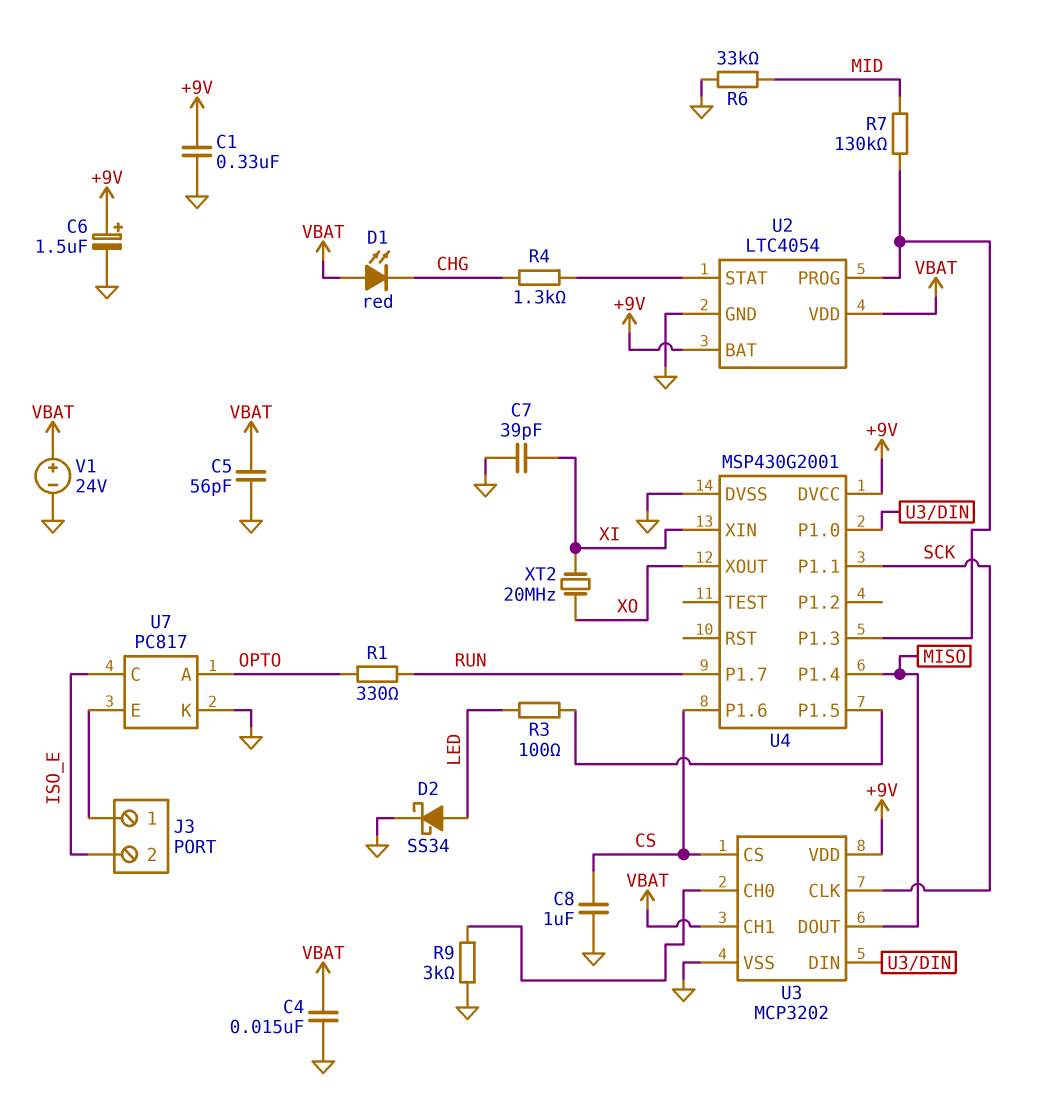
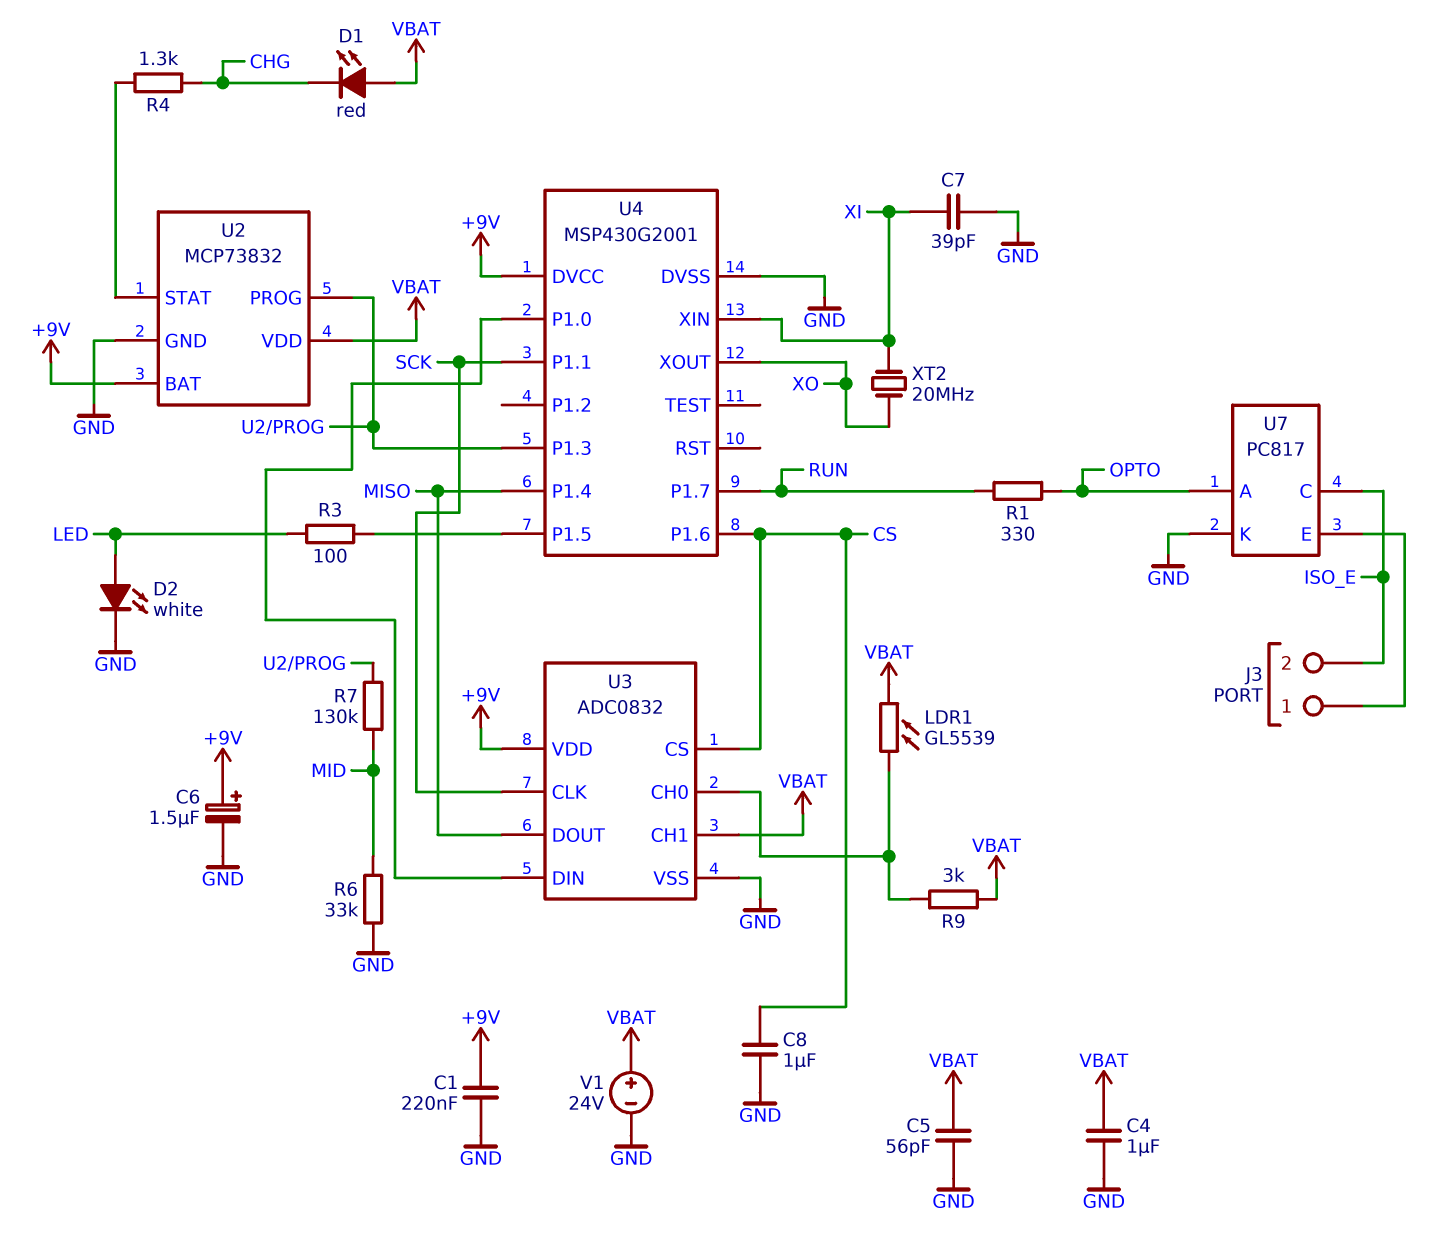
C1: 330nF (+9V, GND) -> 220nF (+9V, GND)
C4: 15nF (GND, VBAT) -> 1uF (GND, VBAT)
D2: schottky SS34 (A LED, K GND) -> LED white (A LED, K GND)
LDR1: none -> GL5539 (U3/CH0, VBAT)
R9: 3k (GND, U3/CH0) -> 3k (U3/CH0, VBAT)
U2: LTC4054 -> MCP73832
U3: MCP3202 -> ADC0832

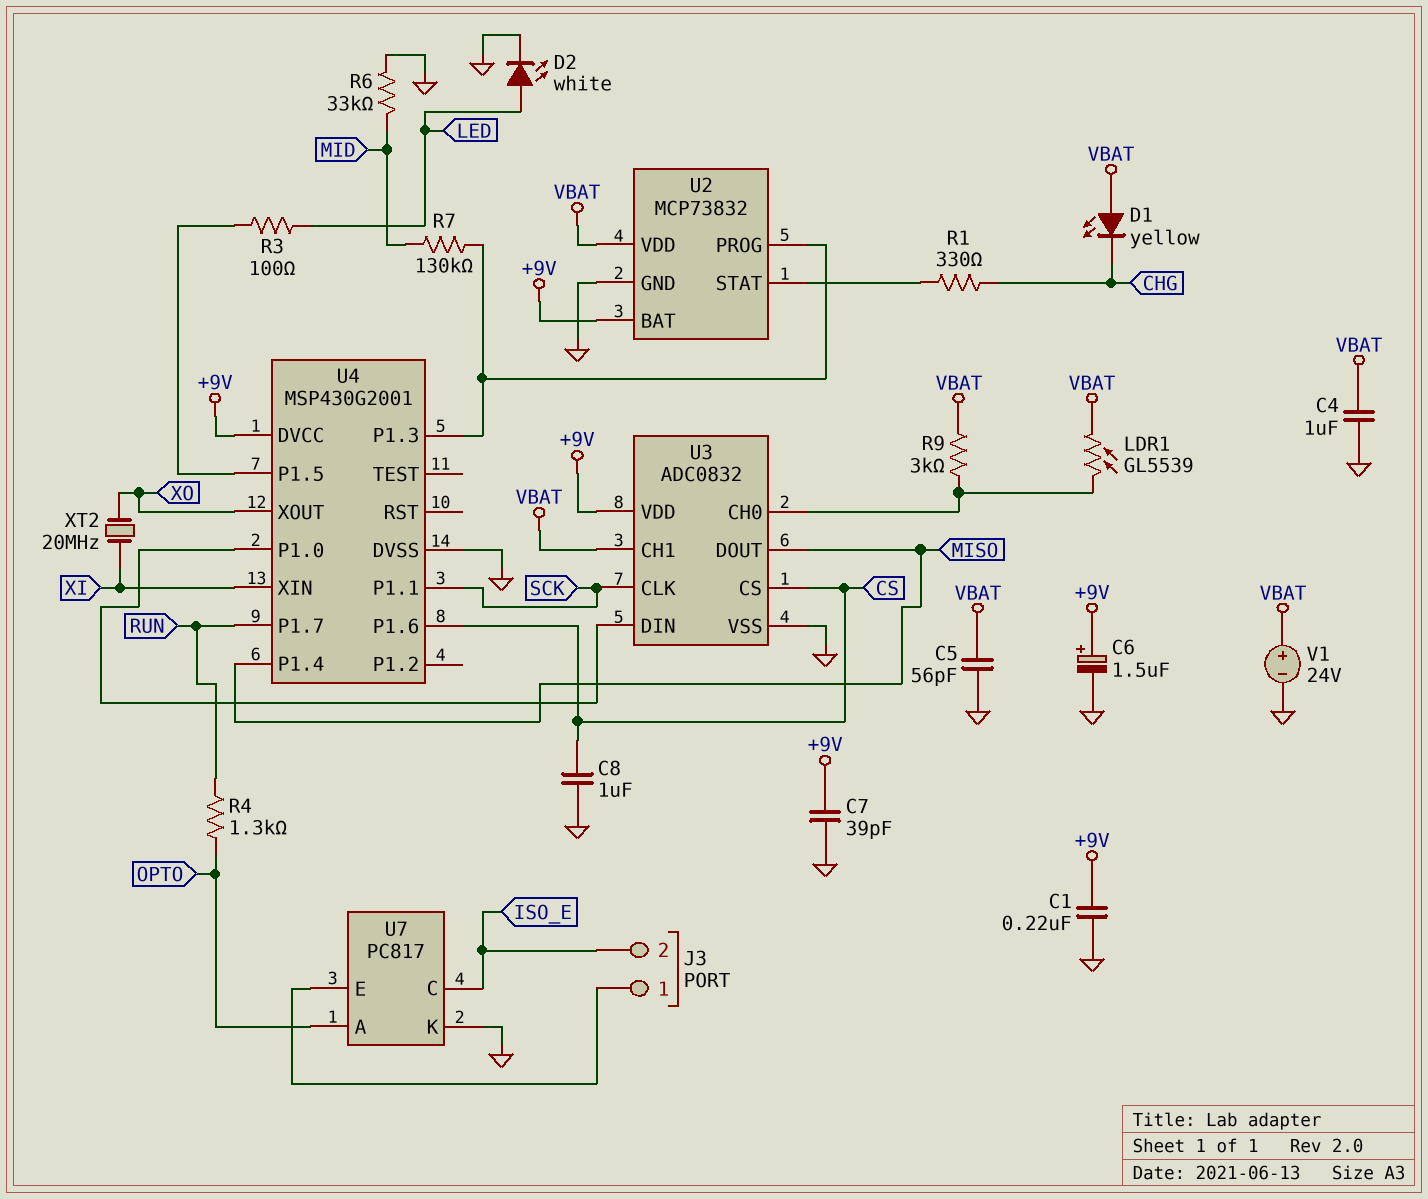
C7: 39pF (GND, XI) -> 39pF (+9V, GND)
D1: LED red (A VBAT, K CHG) -> LED yellow (A VBAT, K CHG)
R1: 330 (OPTO, RUN) -> 330 (CHG, U2/STAT)
R4: 1.3k (CHG, U2/STAT) -> 1.3k (OPTO, RUN)

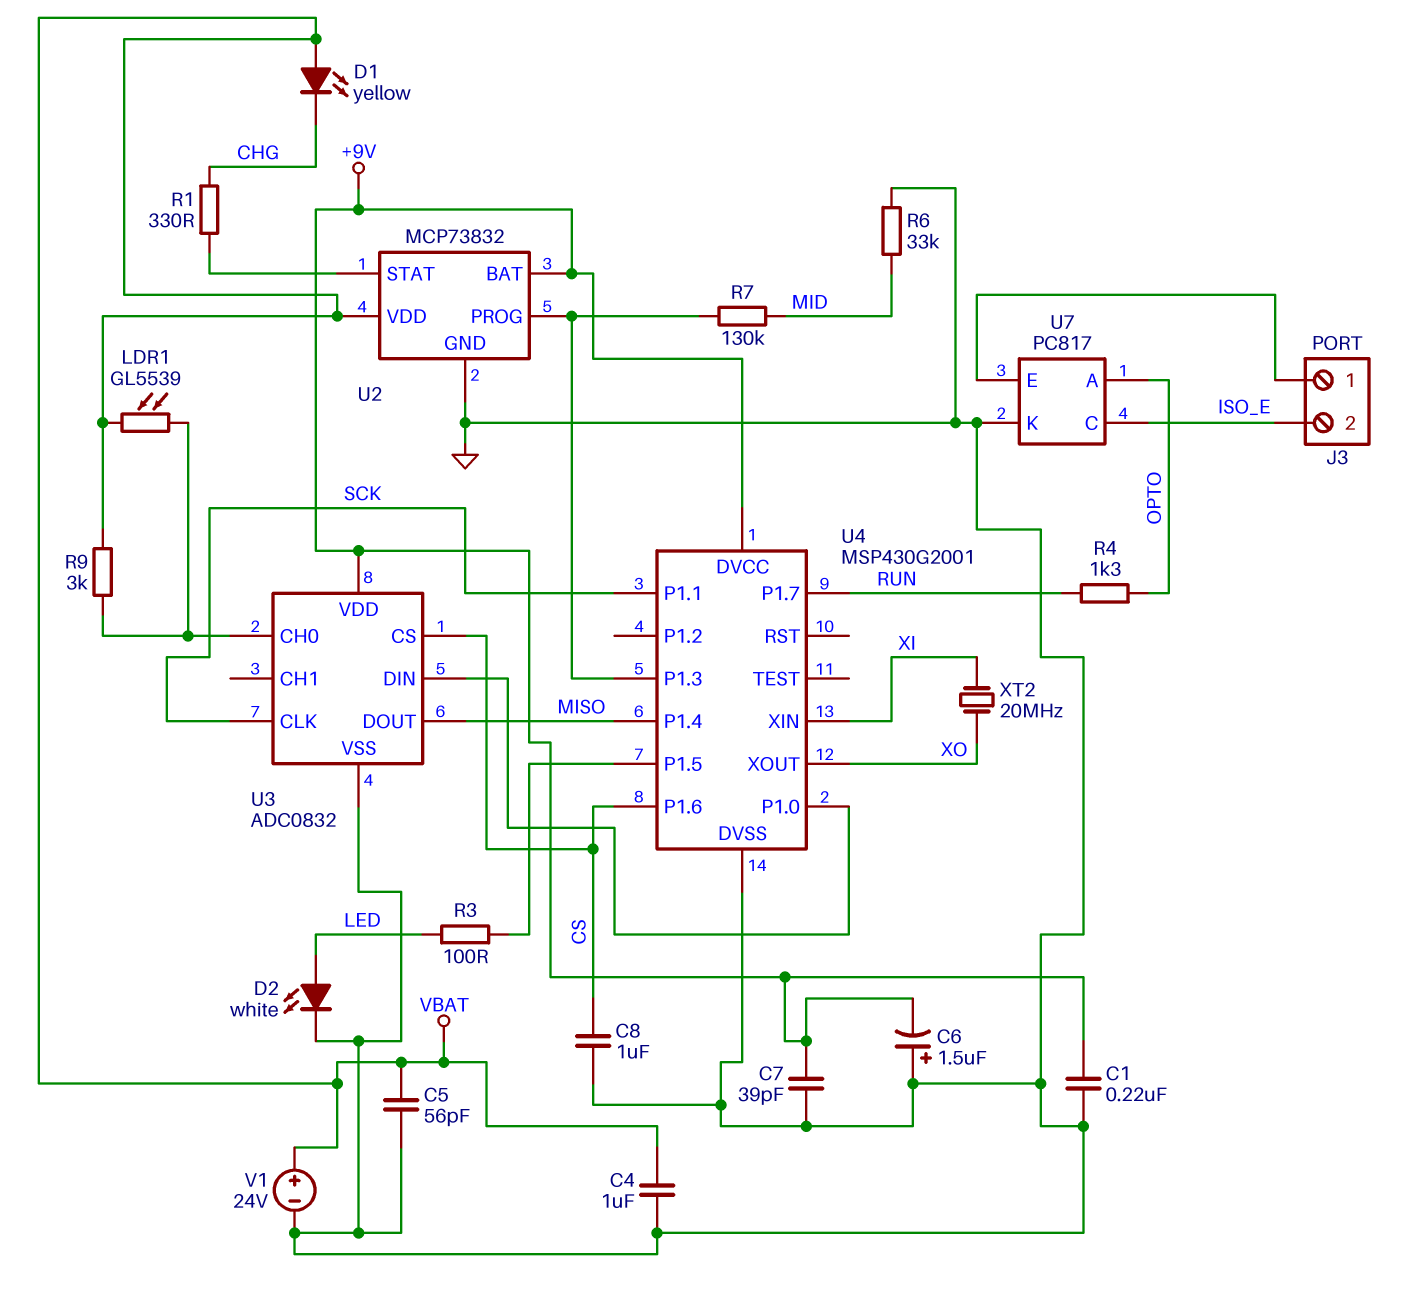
C6: 1.5uF (plus +9V, minus GND) -> 1.5uF (plus GND, minus +9V)
U3 pin CH1: VBAT -> none

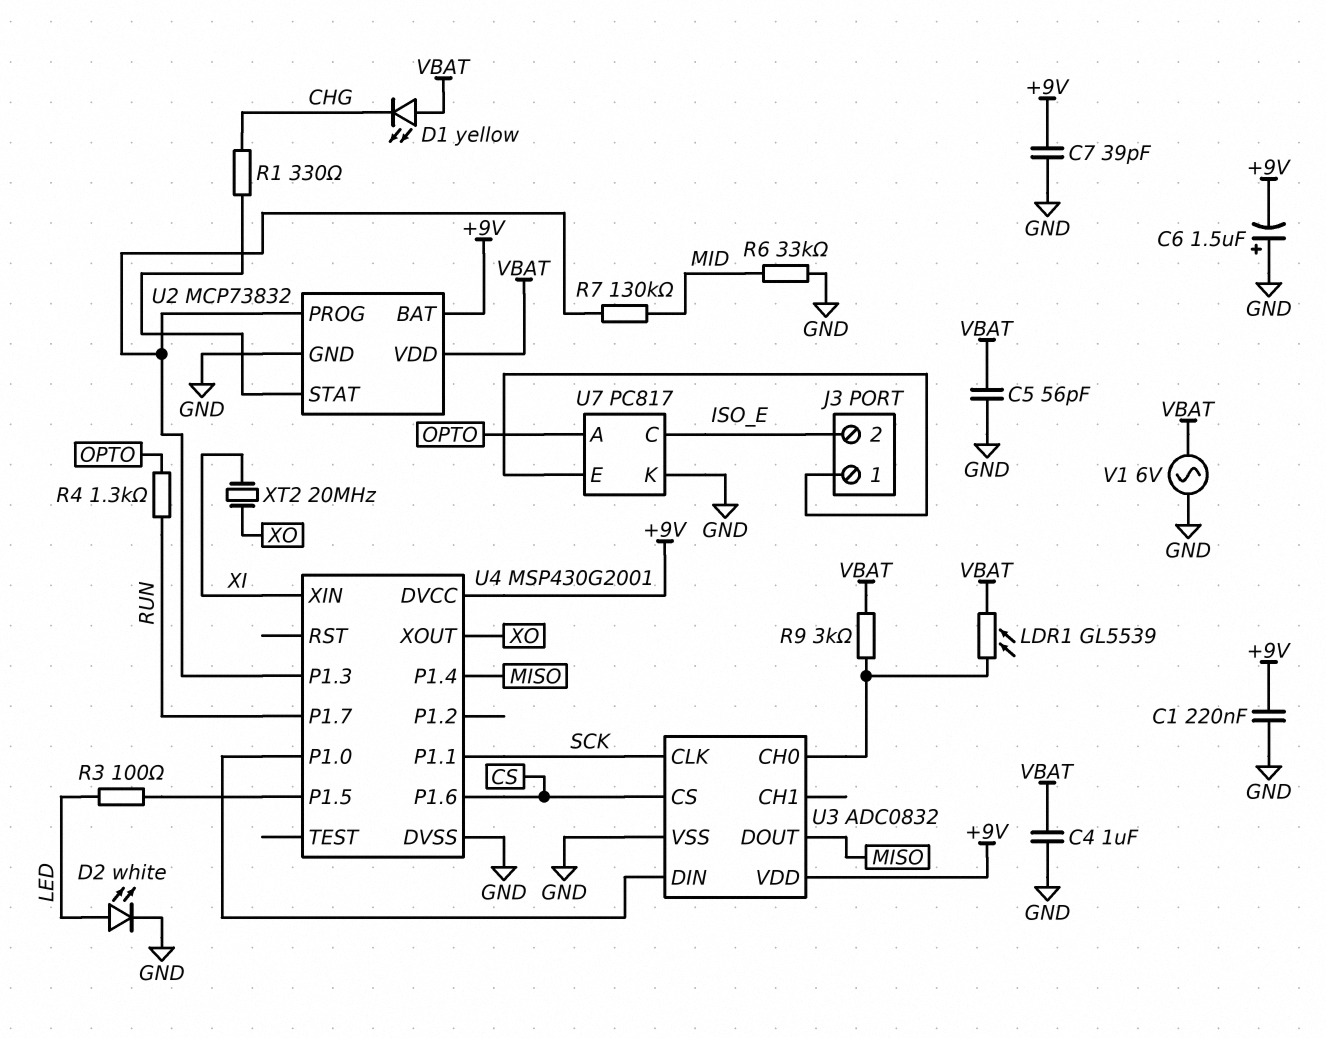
C8: 1uF (CS, GND) -> none
V1: 24V (plus VBAT, minus GND) -> AC 6V (GND, VBAT)

